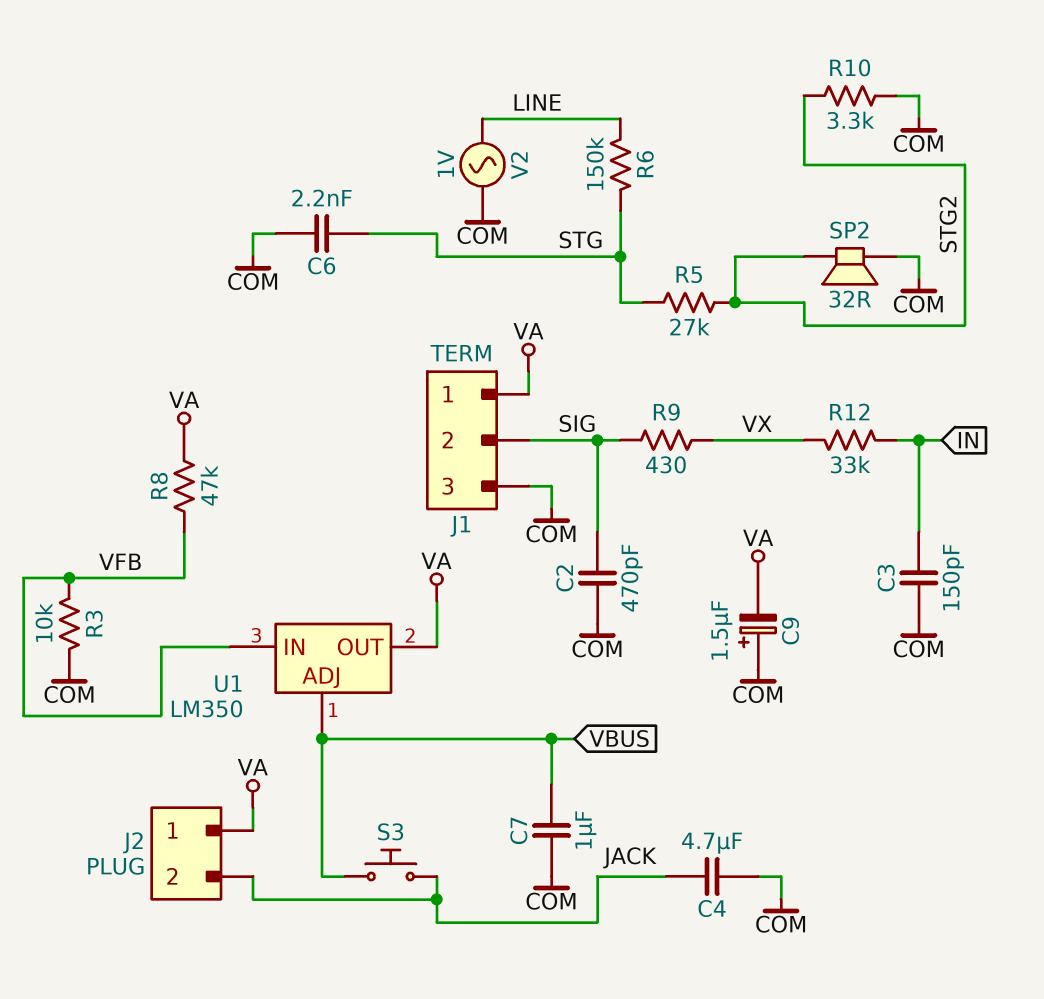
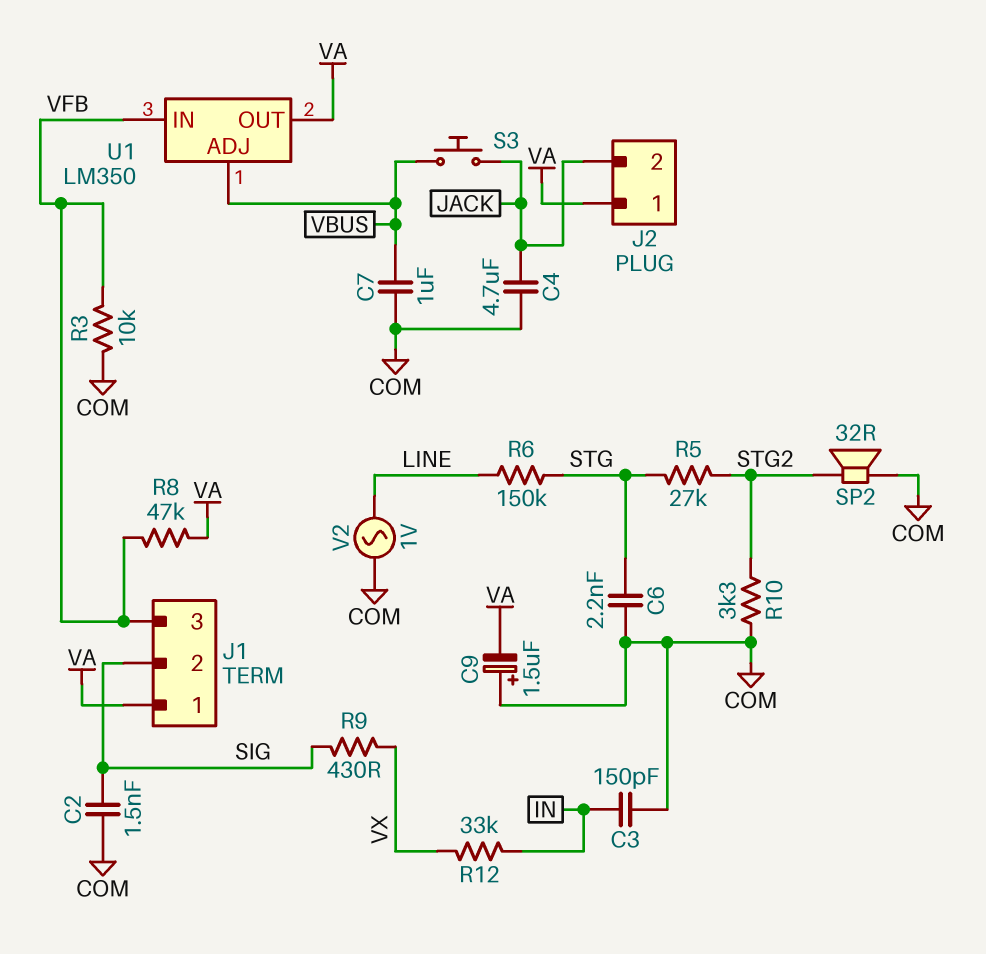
C2: 470pF (COM, SIG) -> 1.5nF (COM, SIG)
J1 pin 3: COM -> VFB

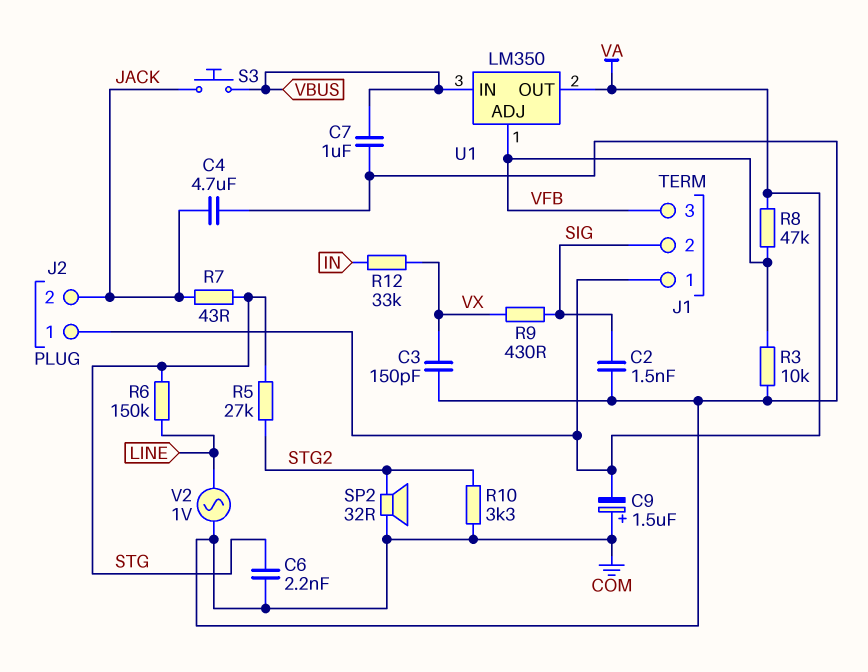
C3: 150pF (COM, IN) -> 150pF (COM, VX)
R7: none -> 43 (JACK, STG)
U1 pin ADJ: VBUS -> VFB
U1 pin IN: VFB -> VBUS

